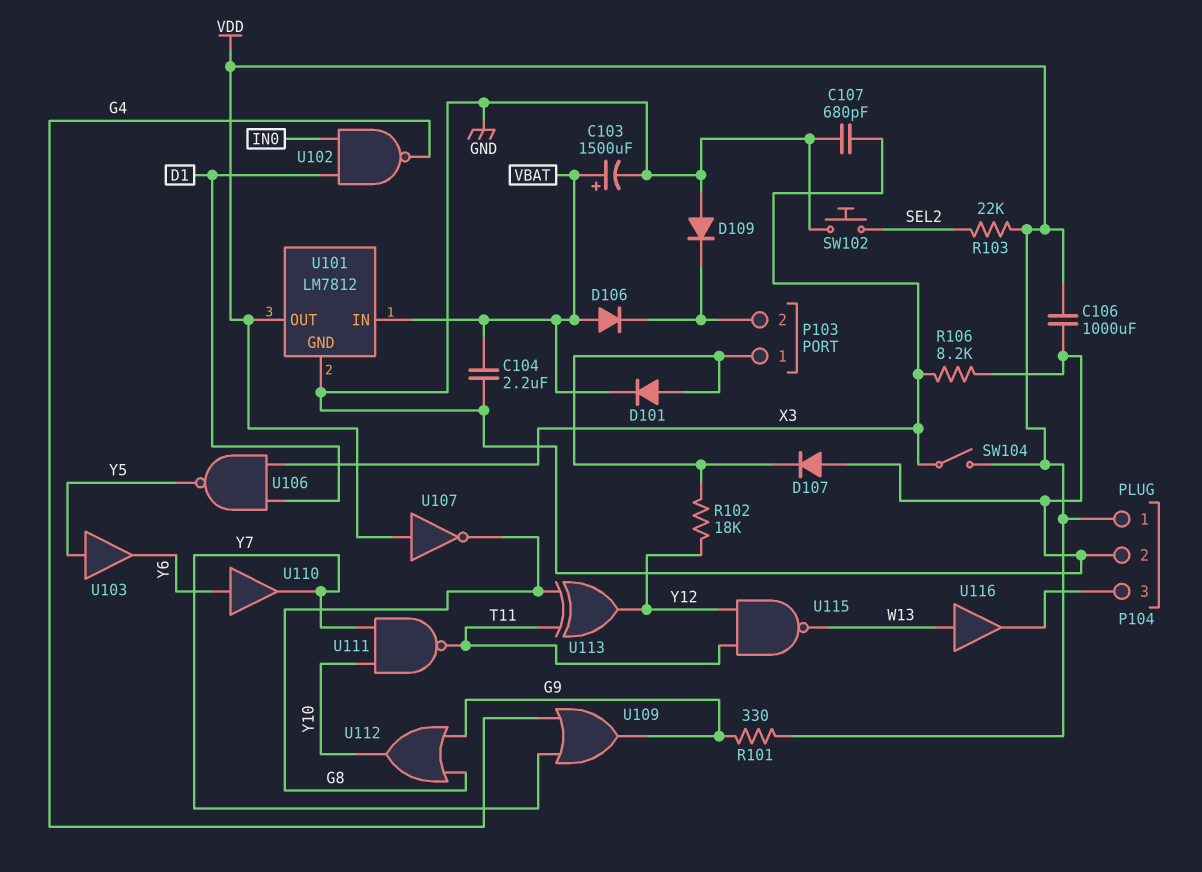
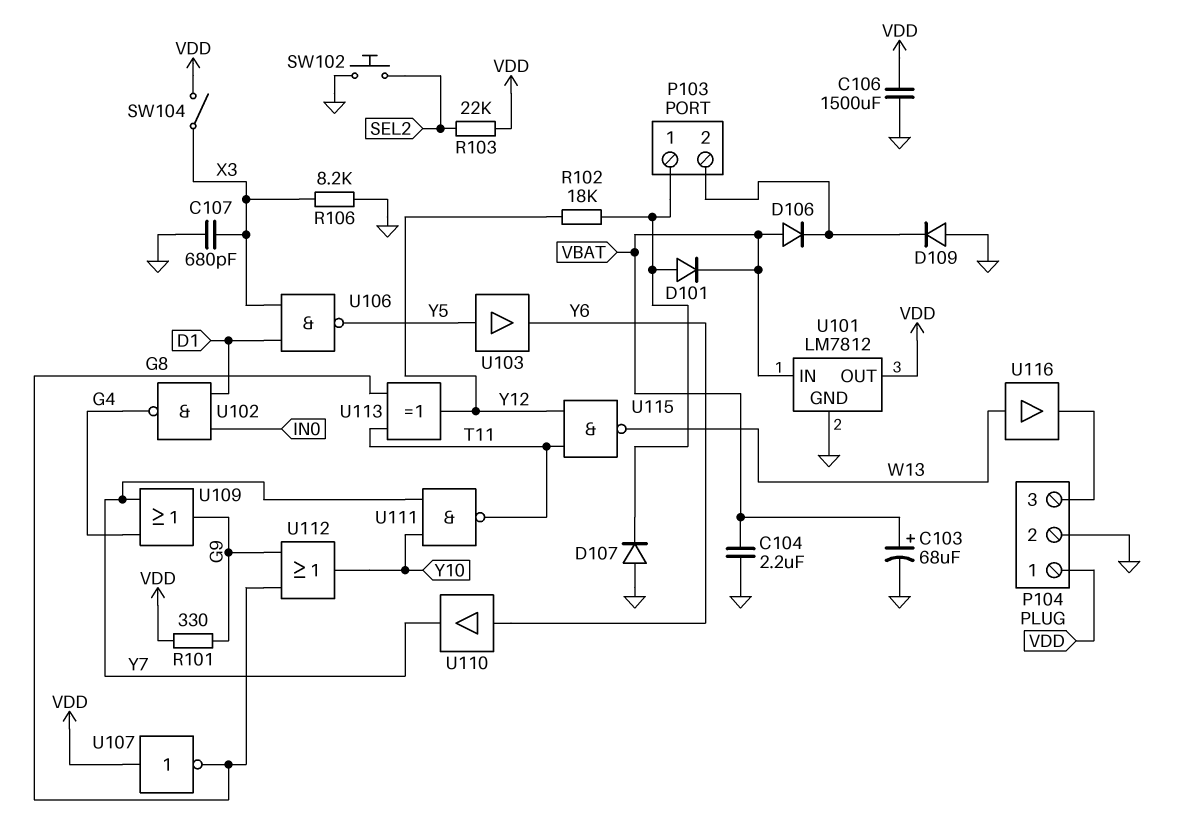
C103: 1500uF (plus VBAT, minus GND) -> 68uF (plus VBAT, minus GND)
C106: 1000uF (GND, VDD) -> 1500uF (GND, VDD)

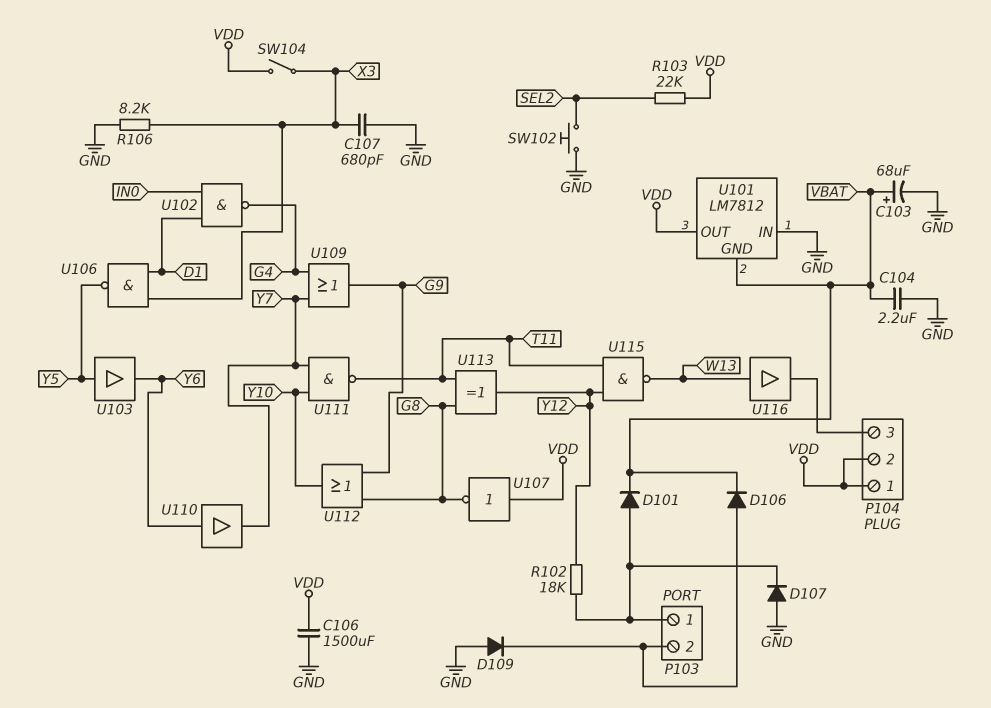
D106: diode (A VBAT, K P103/2) -> diode (A P103/2, K VBAT)
P104 pin 2: GND -> VDD
R101: 330 (G9, VDD) -> none
U101 pin GND: GND -> VBAT
U101 pin IN: VBAT -> GND

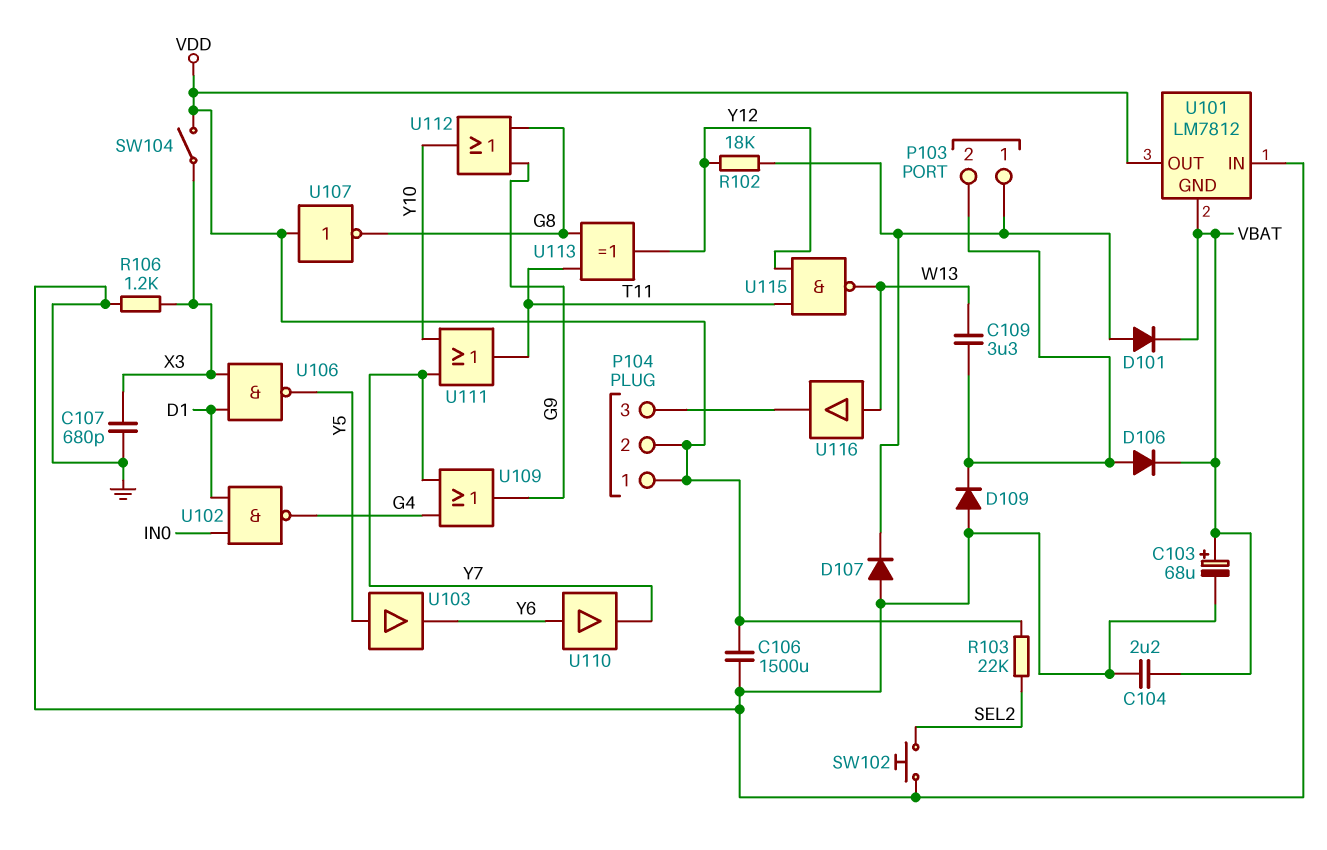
C109: none -> 3.3uF (P103/2, W13)
R106: 8.2k (GND, X3) -> 1.2k (GND, X3)
U111: NAND (in Y7, in Y10, out T11) -> OR (in Y7, in Y10, out T11)

